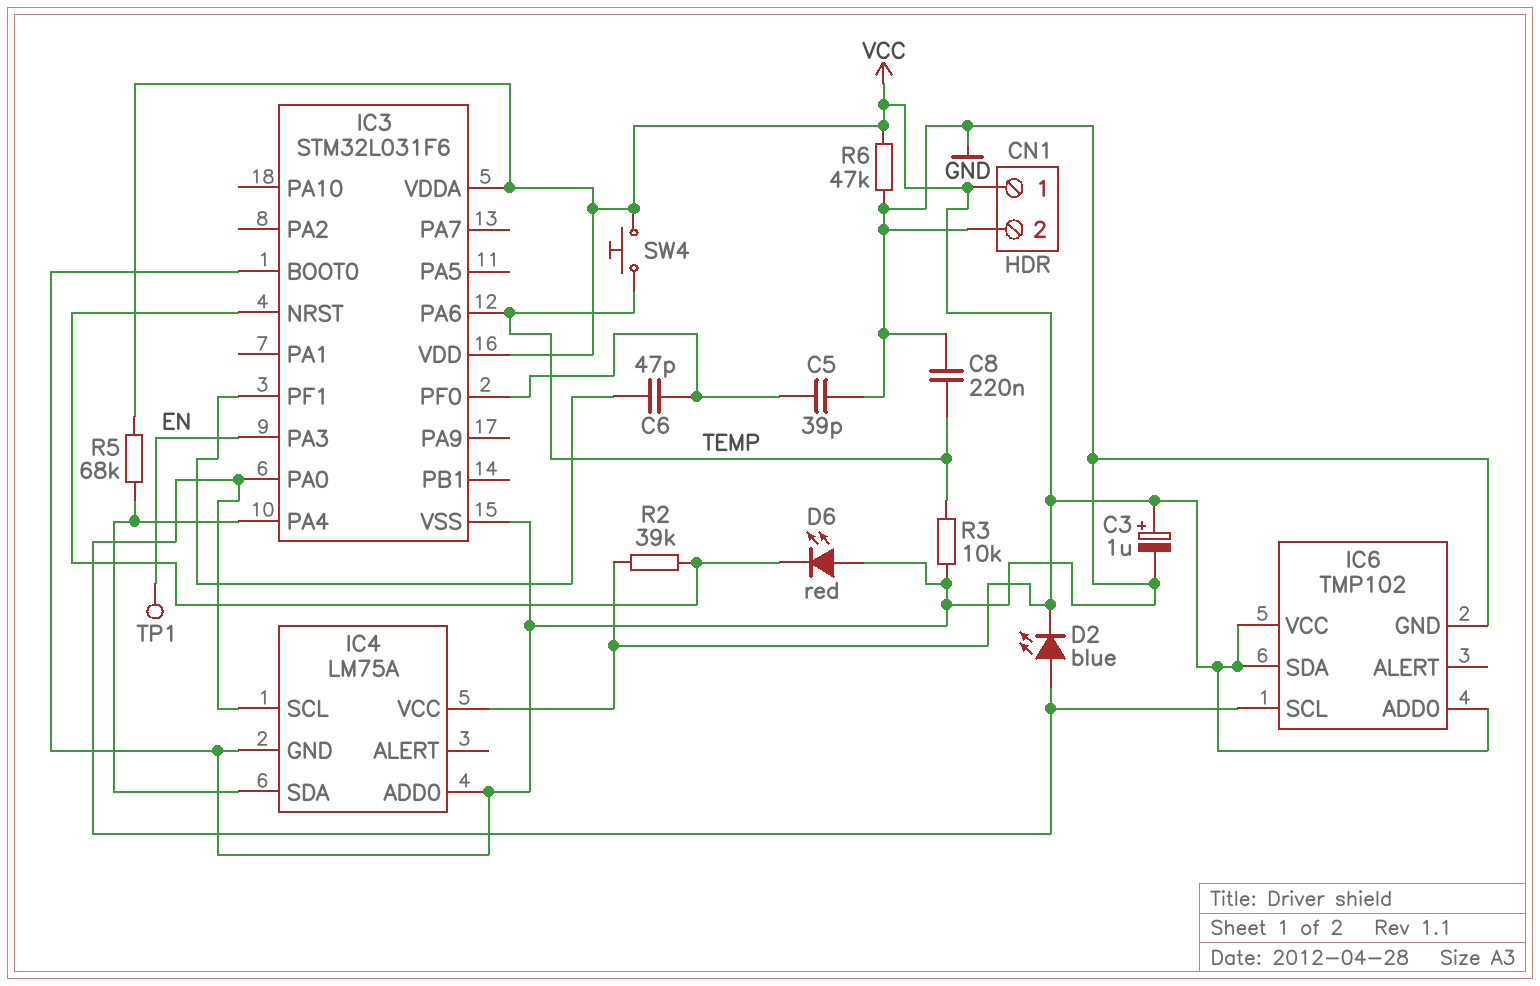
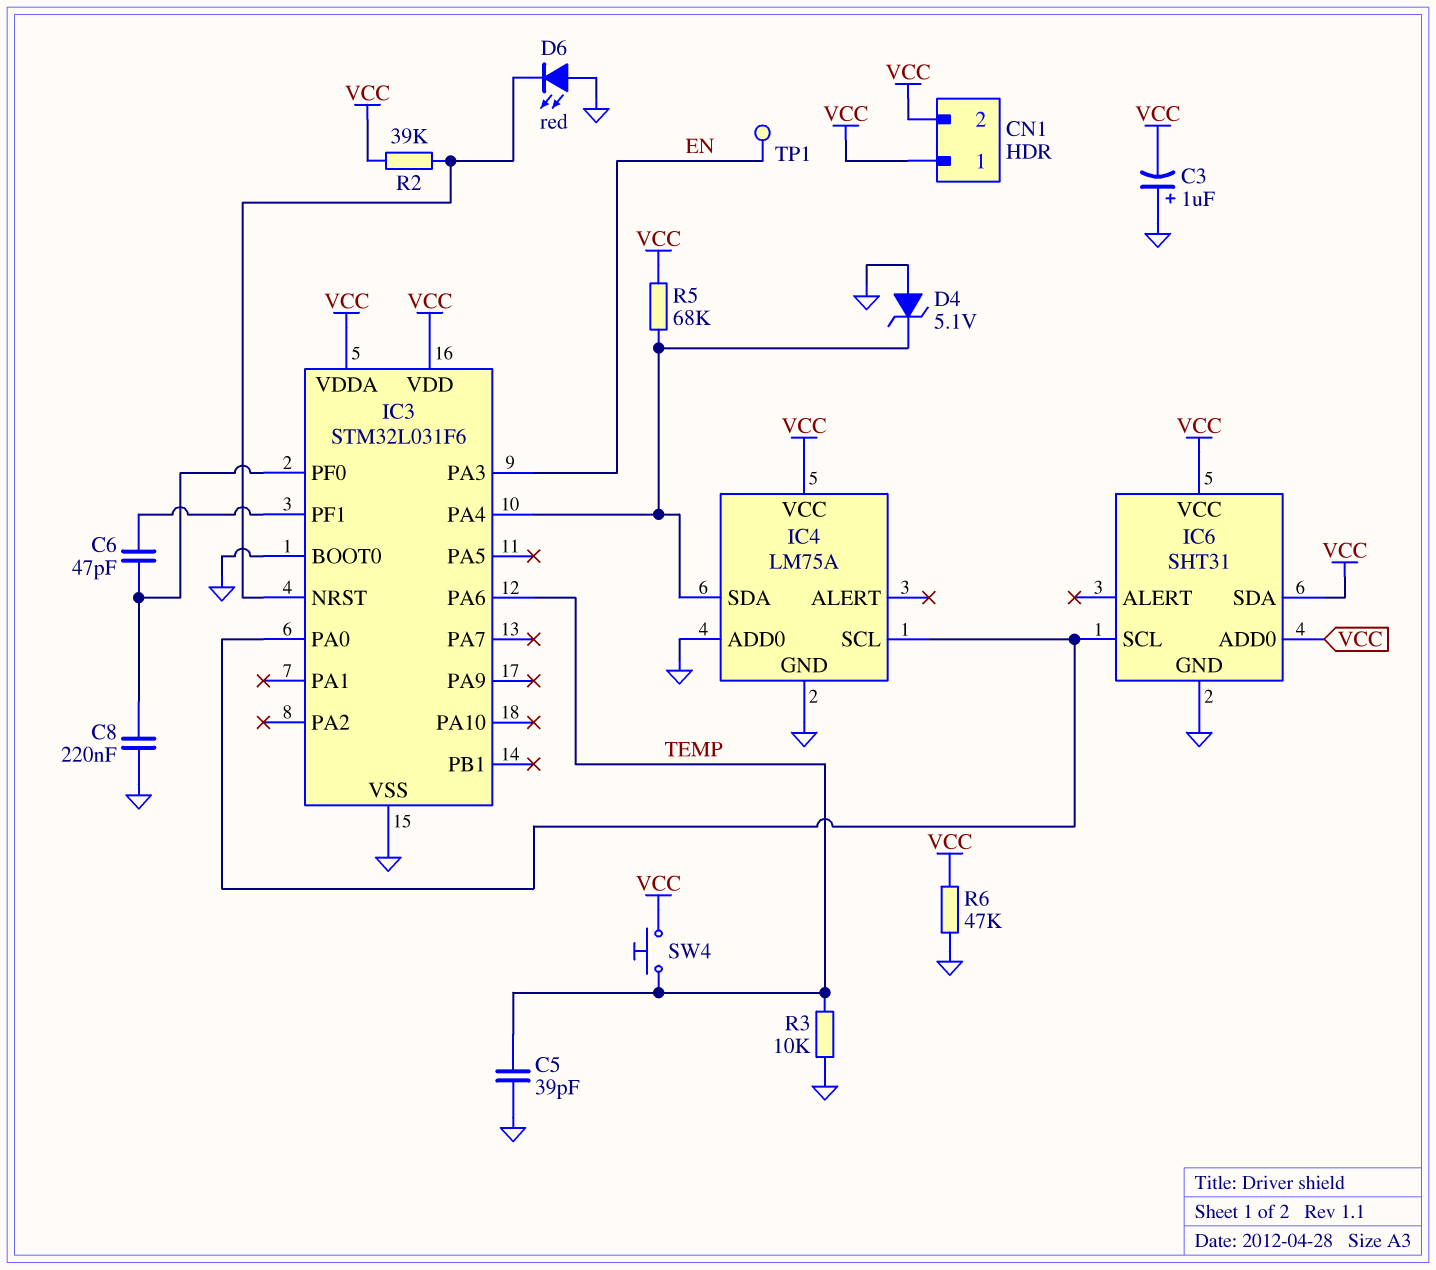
C3: 1uF (plus VCC, minus GND) -> 1uF (plus GND, minus VCC)
C5: 39pF (GND, IC3/PF0) -> 39pF (GND, TEMP)
C8: 220nF (GND, TEMP) -> 220nF (GND, IC3/PF0)
CN1 pin 2: GND -> VCC
D2: LED blue (A IC3/PA0, K VCC) -> none
D4: none -> zener 5.1V (A GND, K IC3/PA4)
IC6: TMP102 -> SHT31

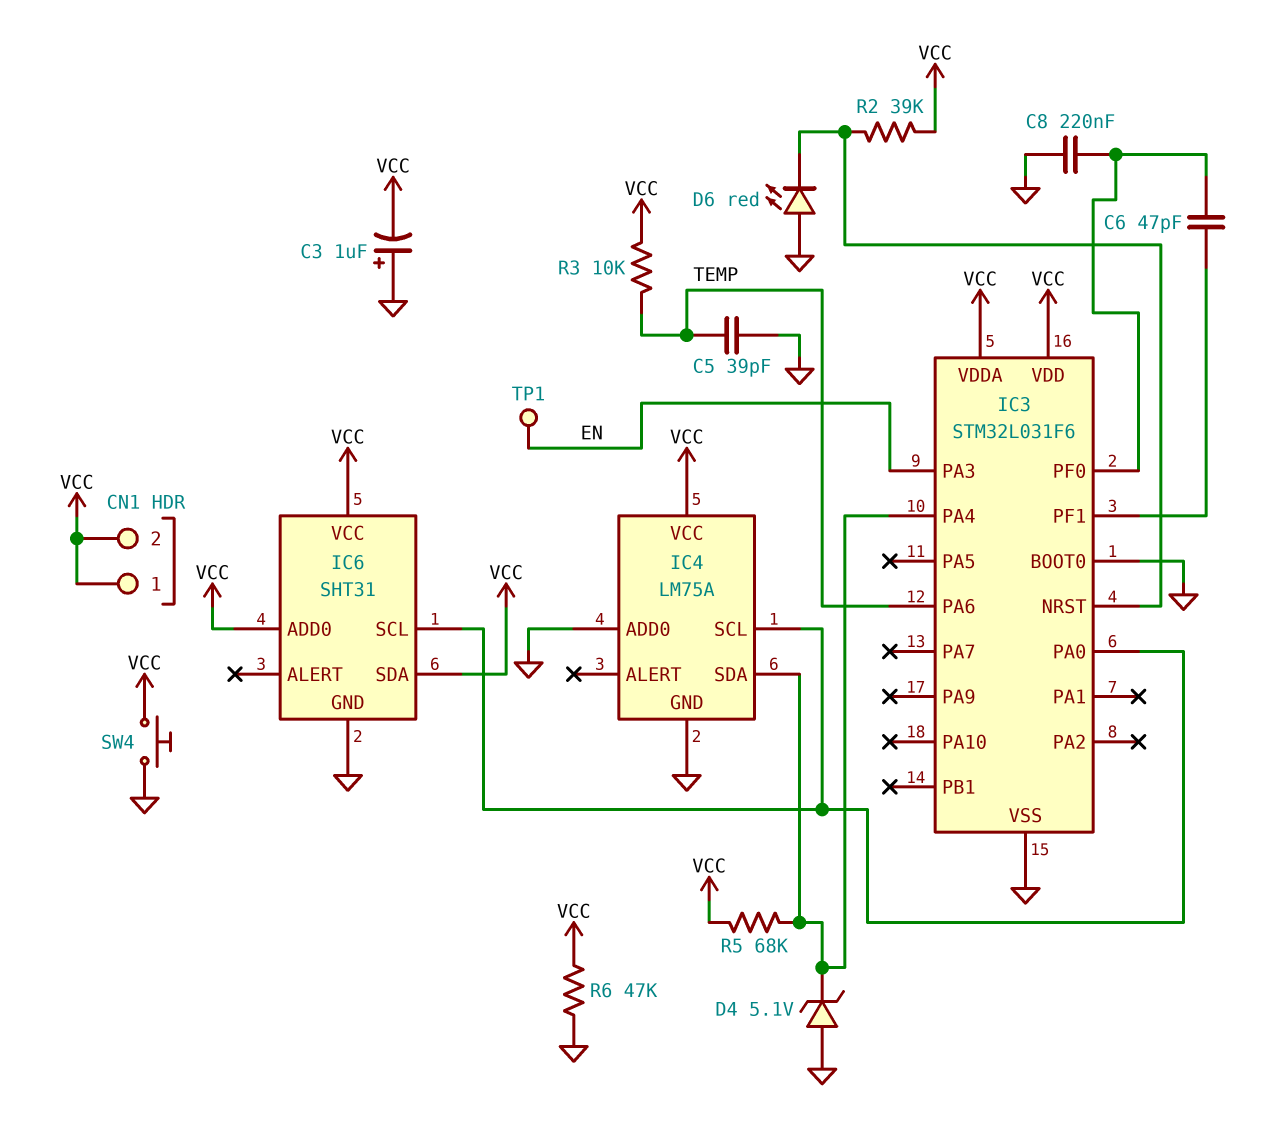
R3: 10k (GND, TEMP) -> 10k (TEMP, VCC)
SW4: button (TEMP, VCC) -> button (GND, VCC)

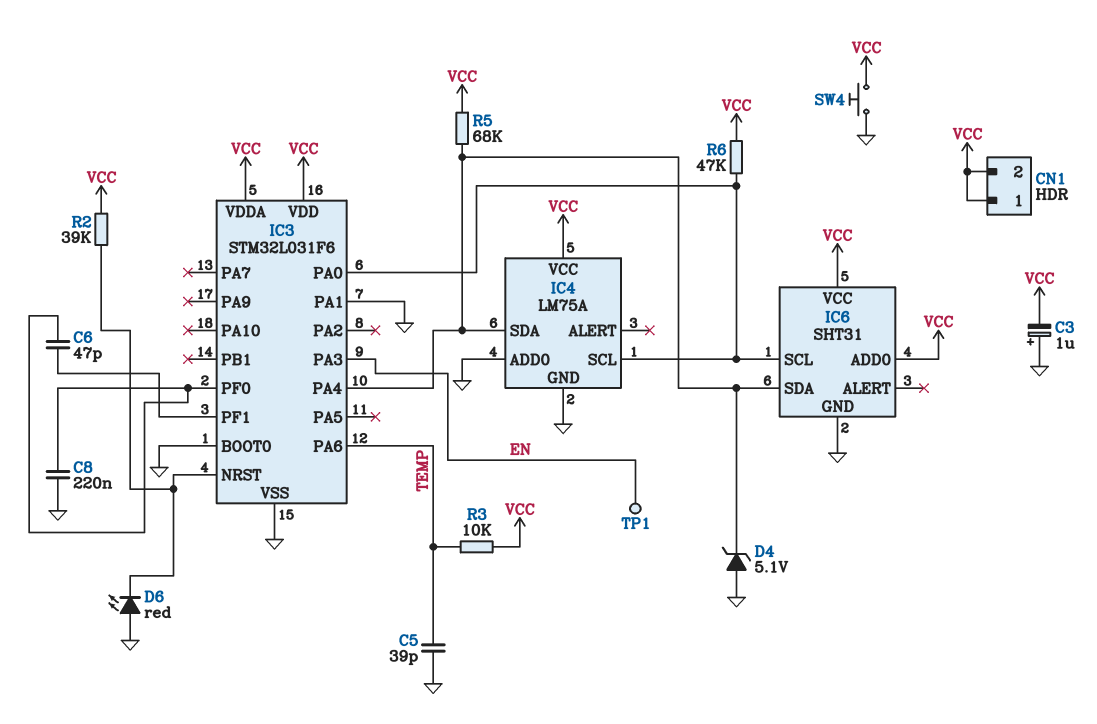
IC3 pin PA1: none -> GND
IC6 pin SDA: VCC -> IC3/PA4
R6: 47k (GND, VCC) -> 47k (IC3/PA0, VCC)

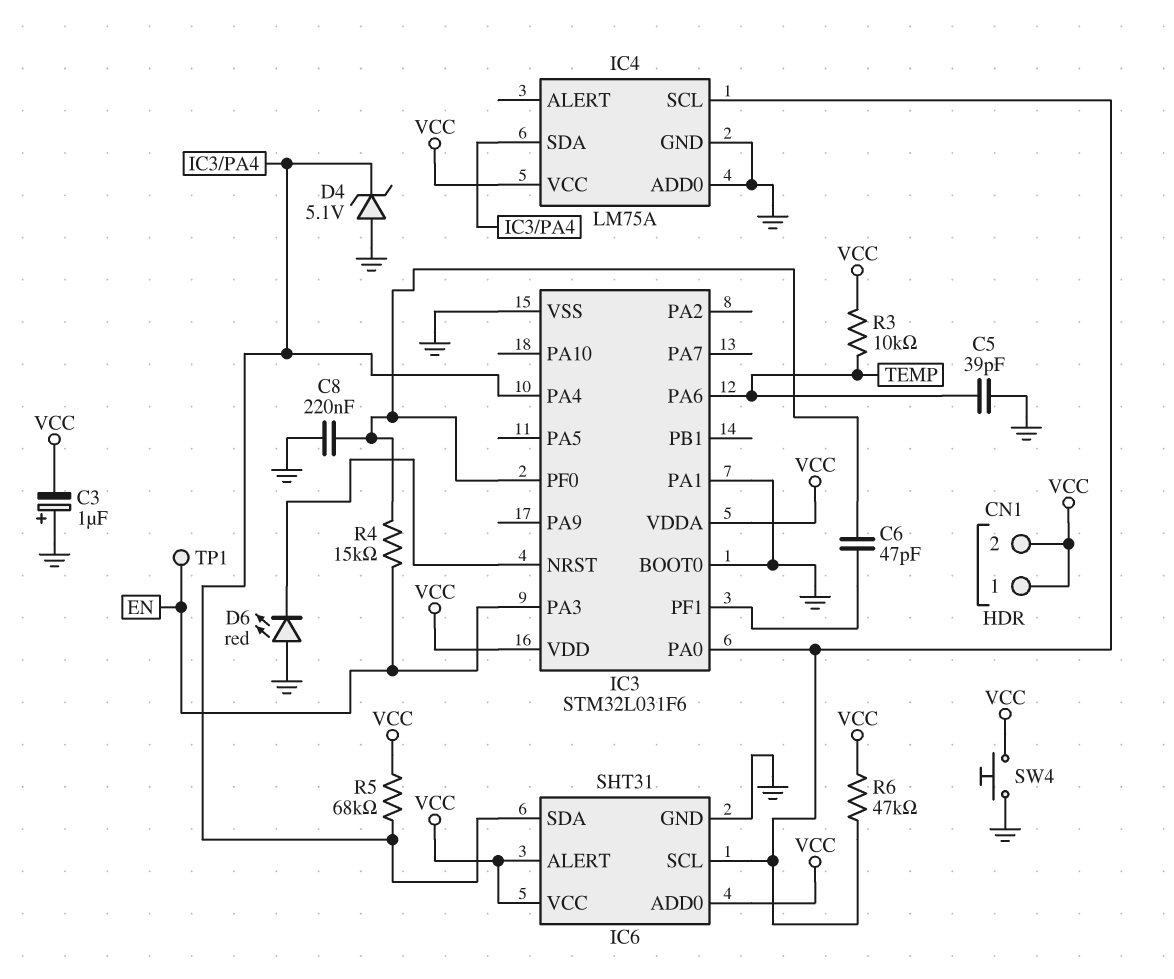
IC6 pin ALERT: none -> VCC
R2: 39k (IC3/NRST, VCC) -> none
R4: none -> 15k (EN, IC3/PF0)

